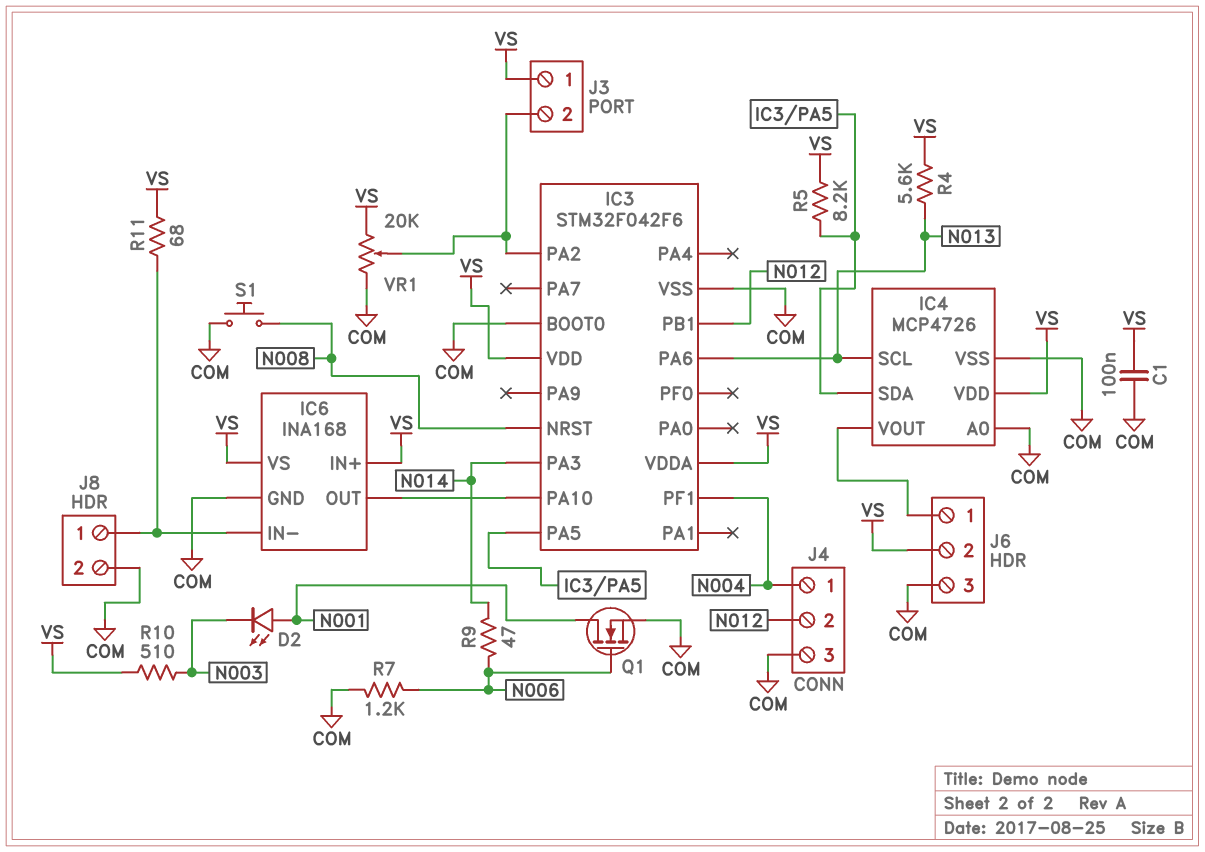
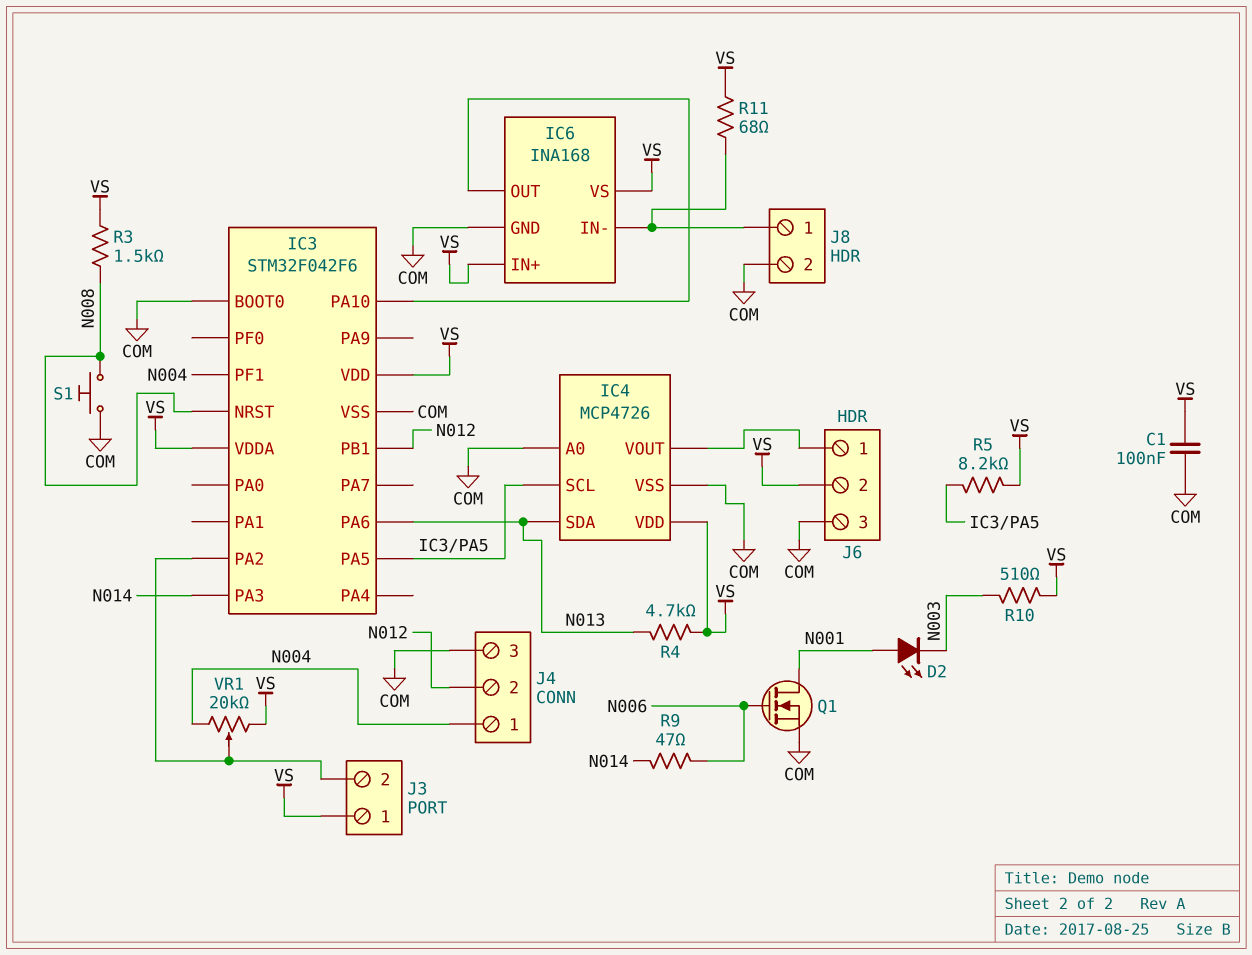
IC4 pin SCL: N013 -> IC3/PA5
IC4 pin SDA: IC3/PA5 -> N013
R3: none -> 1.5k (N008, VS)
R4: 5.6k (N013, VS) -> 4.7k (N013, VS)
R7: 1.2k (COM, N006) -> none
VR1: 20k (COM, VS, wiper IC3/PA2) -> 20k (N004, VS, wiper IC3/PA2)

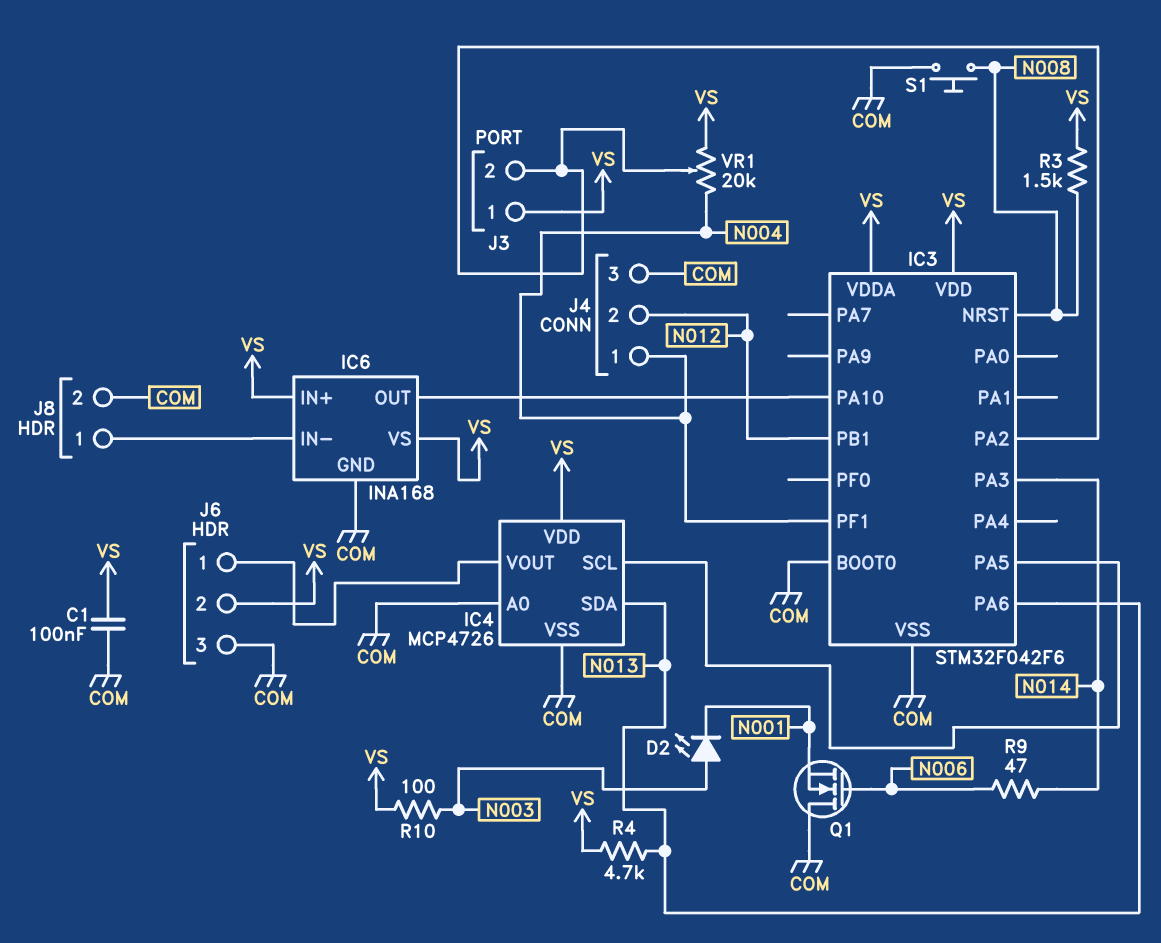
D2: LED (A N001, K N003) -> LED (A N003, K N001)
Q1: NMOS (G N006, D N001, S COM) -> NMOS (G N006, D COM, S N001)
R5: 8.2k (IC3/PA5, VS) -> none
R10: 510 (N003, VS) -> 100 (N003, VS)
R11: 68 (IC6/IN-, VS) -> none

